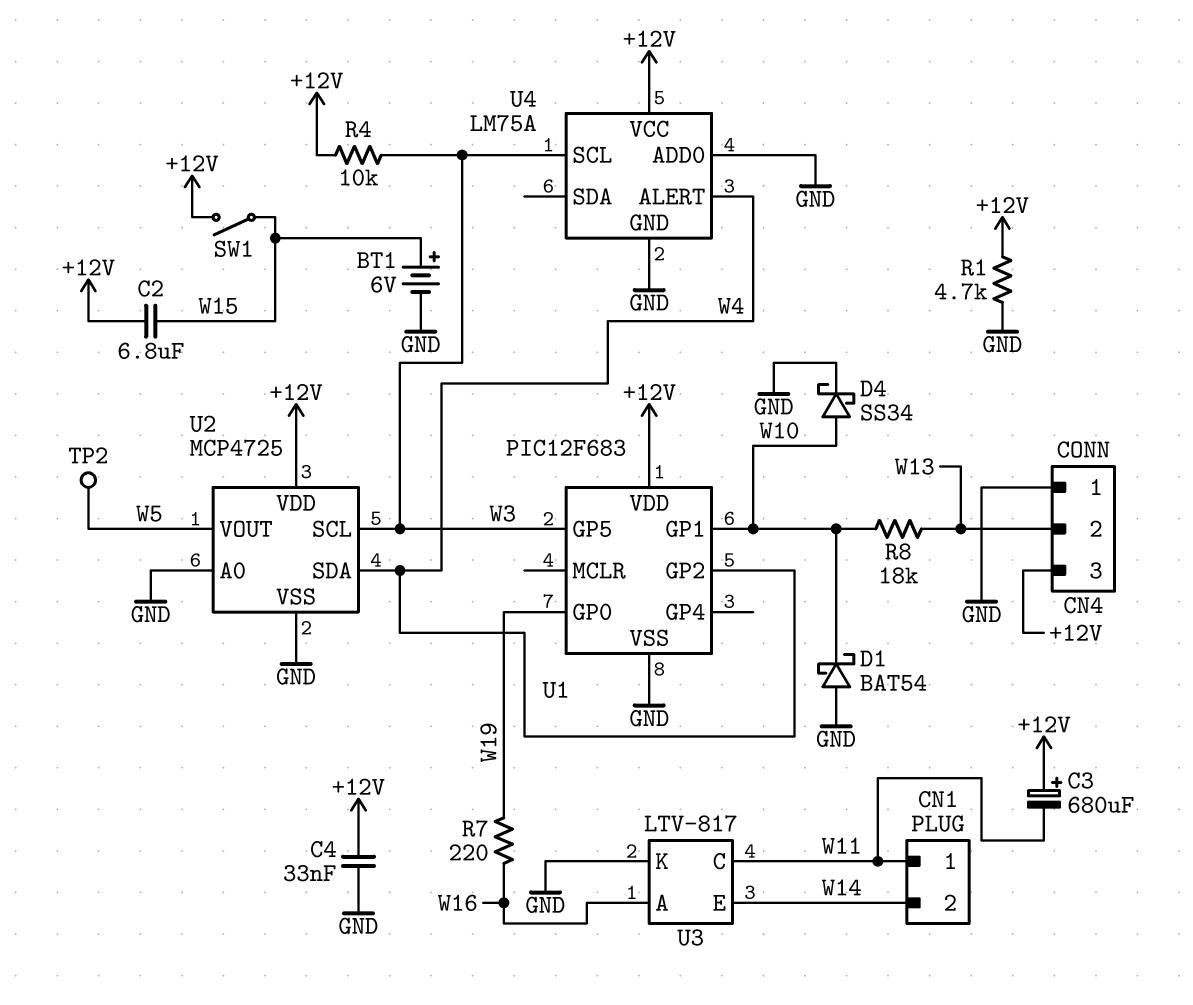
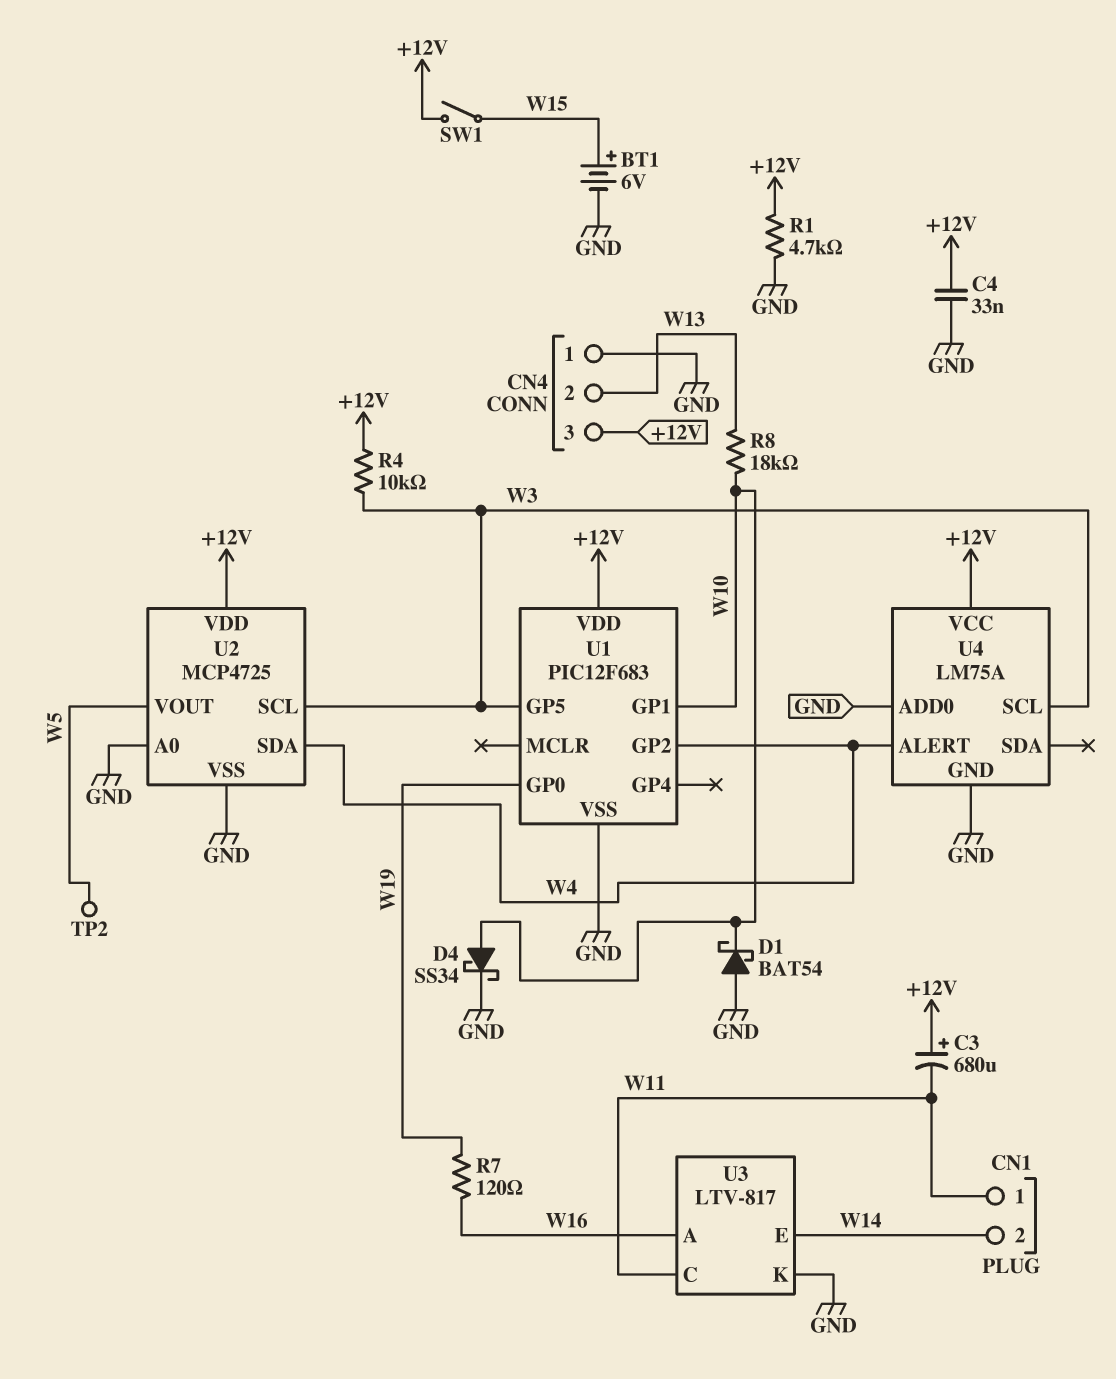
C2: 6.8uF (+12V, W15) -> none
R7: 220 (W16, W19) -> 120 (W16, W19)

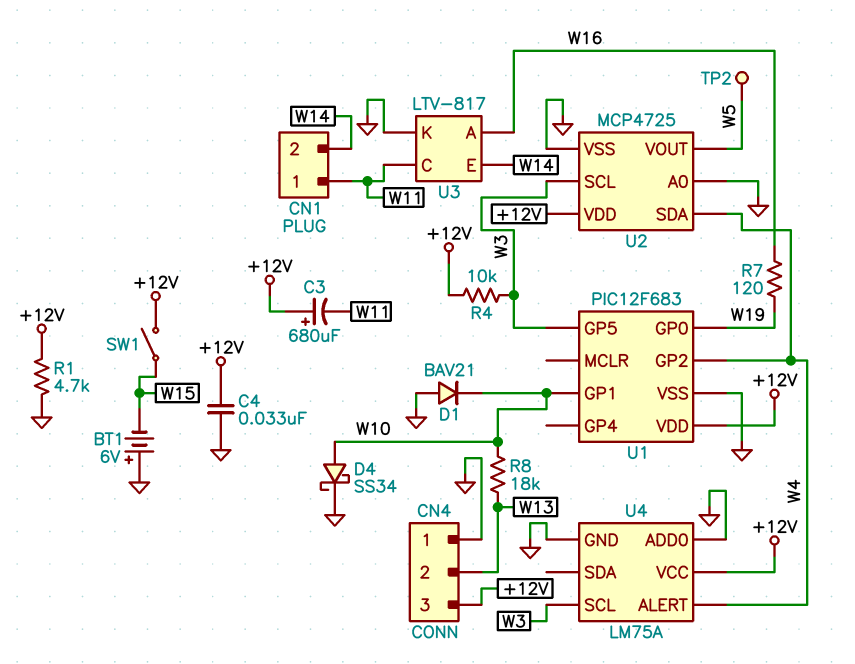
BT1: 6V (plus W15, minus GND) -> 6V (plus GND, minus W15)
D1: schottky BAT54 (A GND, K W10) -> diode BAV21 (A GND, K W10)

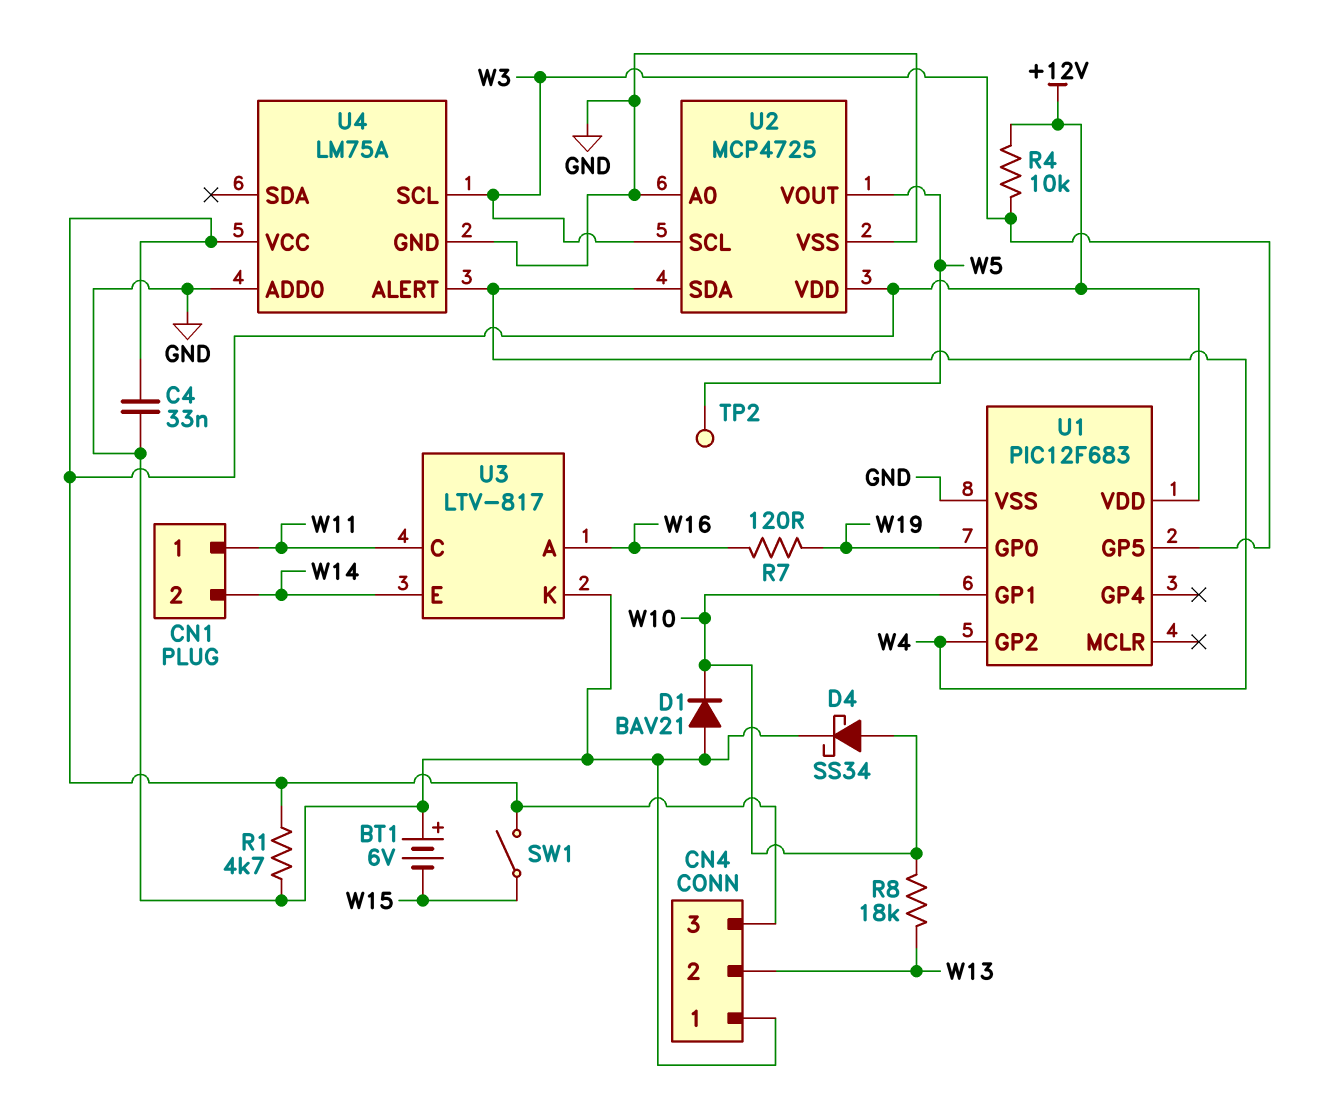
C3: 680uF (plus +12V, minus W11) -> none

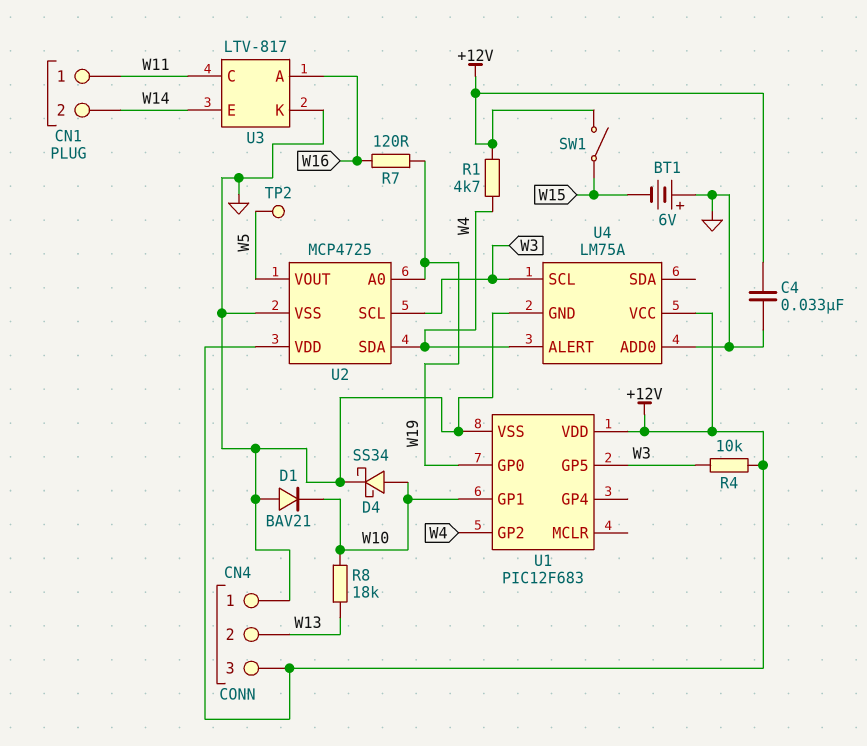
R1: 4.7k (+12V, GND) -> 4.7k (+12V, W4)
U2 pin A0: GND -> W19

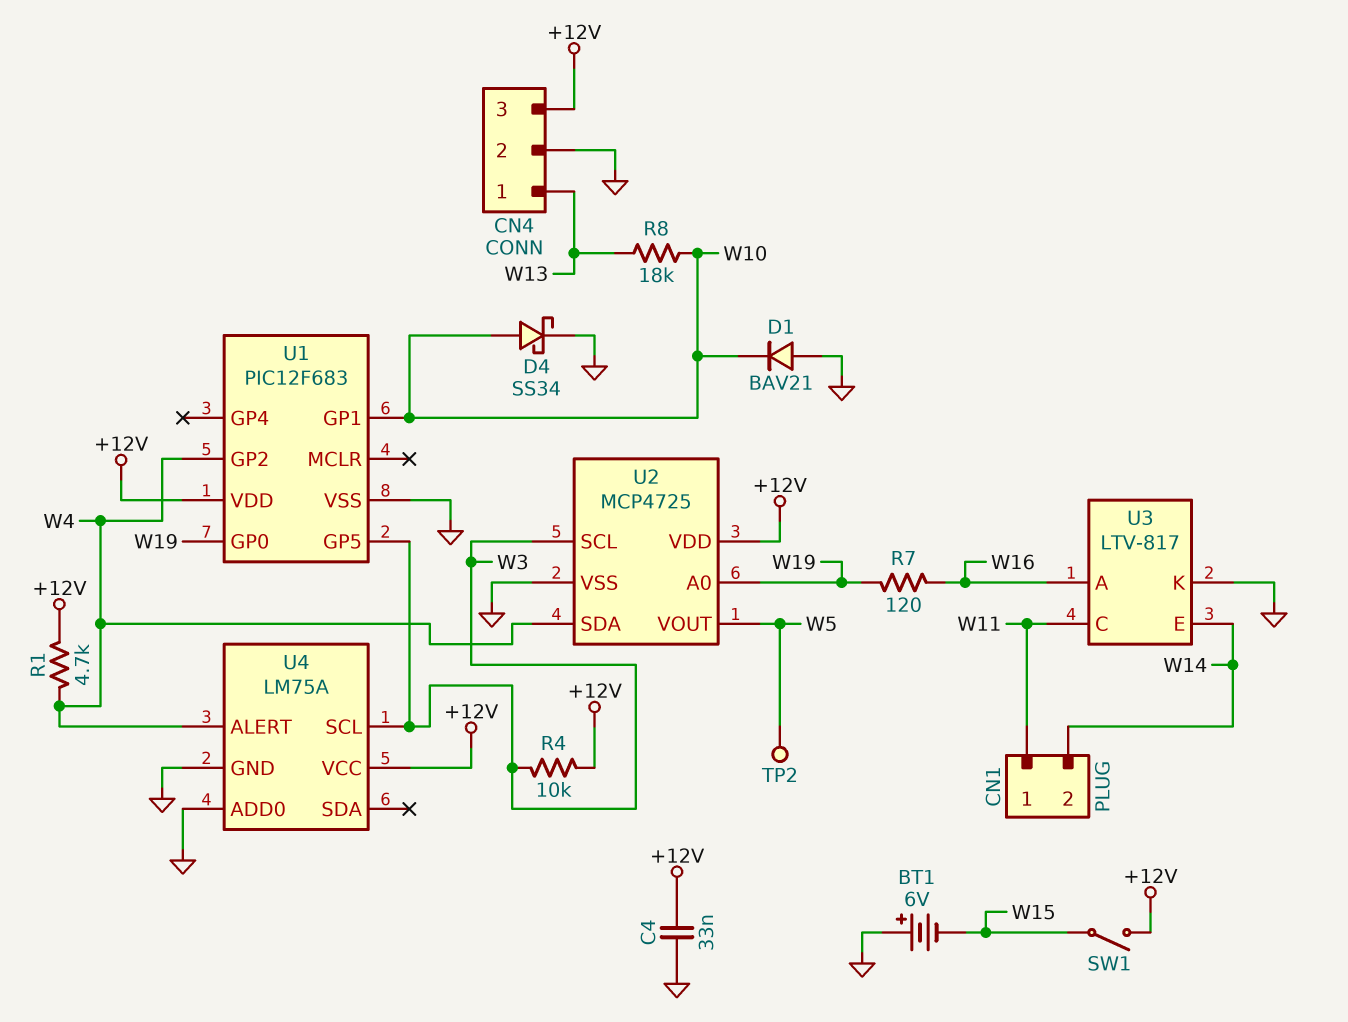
CN4 pin 1: GND -> W13
CN4 pin 2: W13 -> GND

